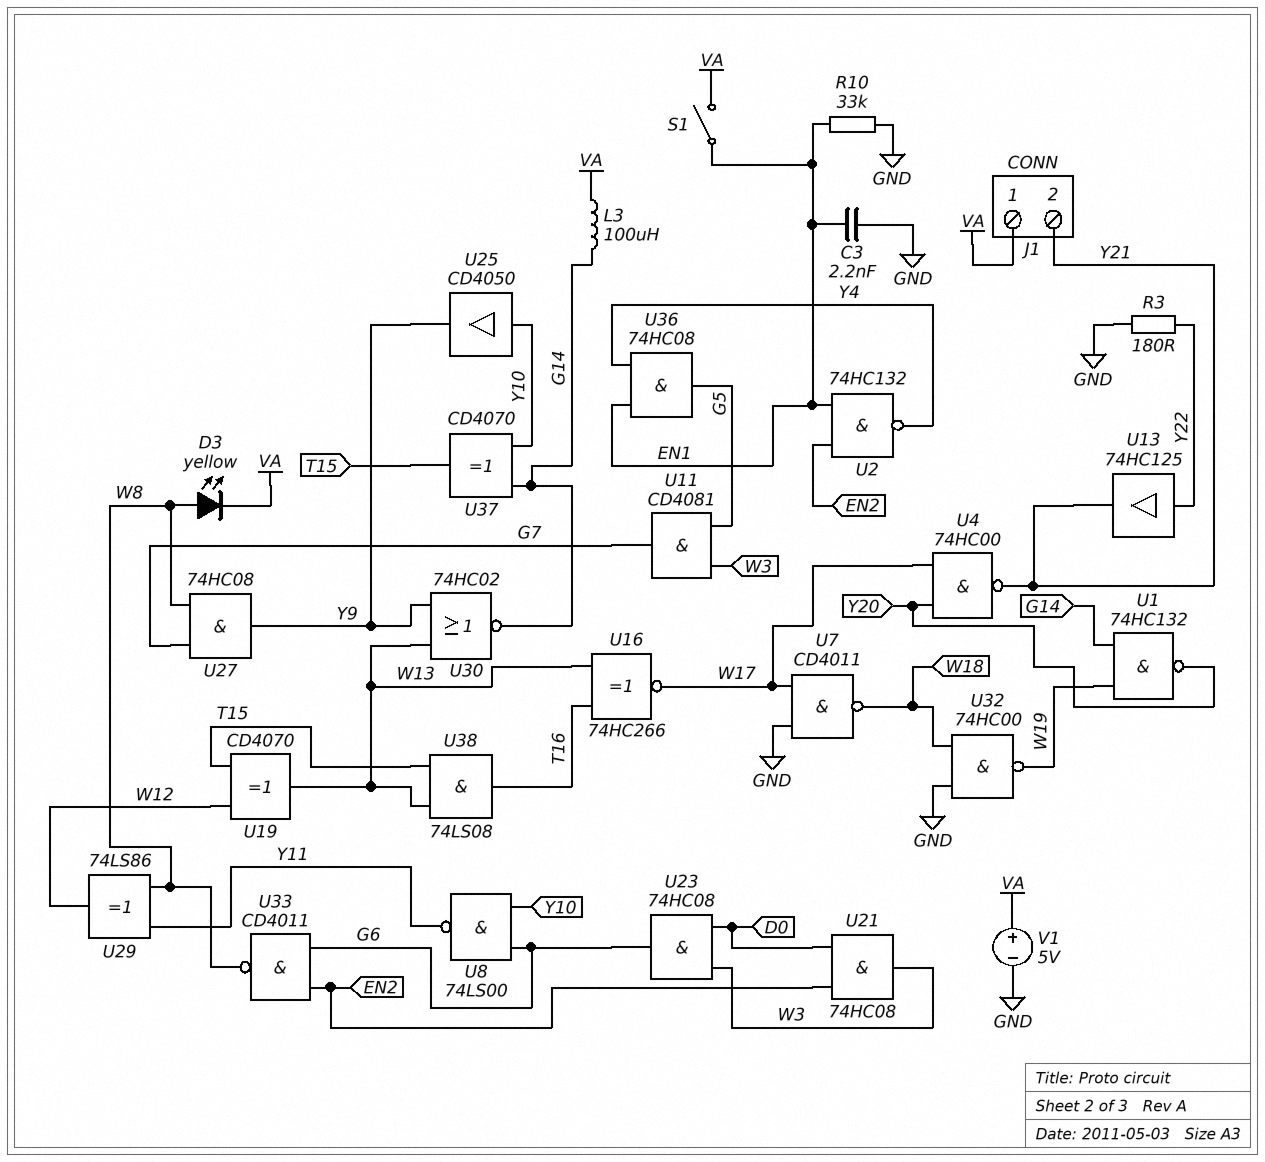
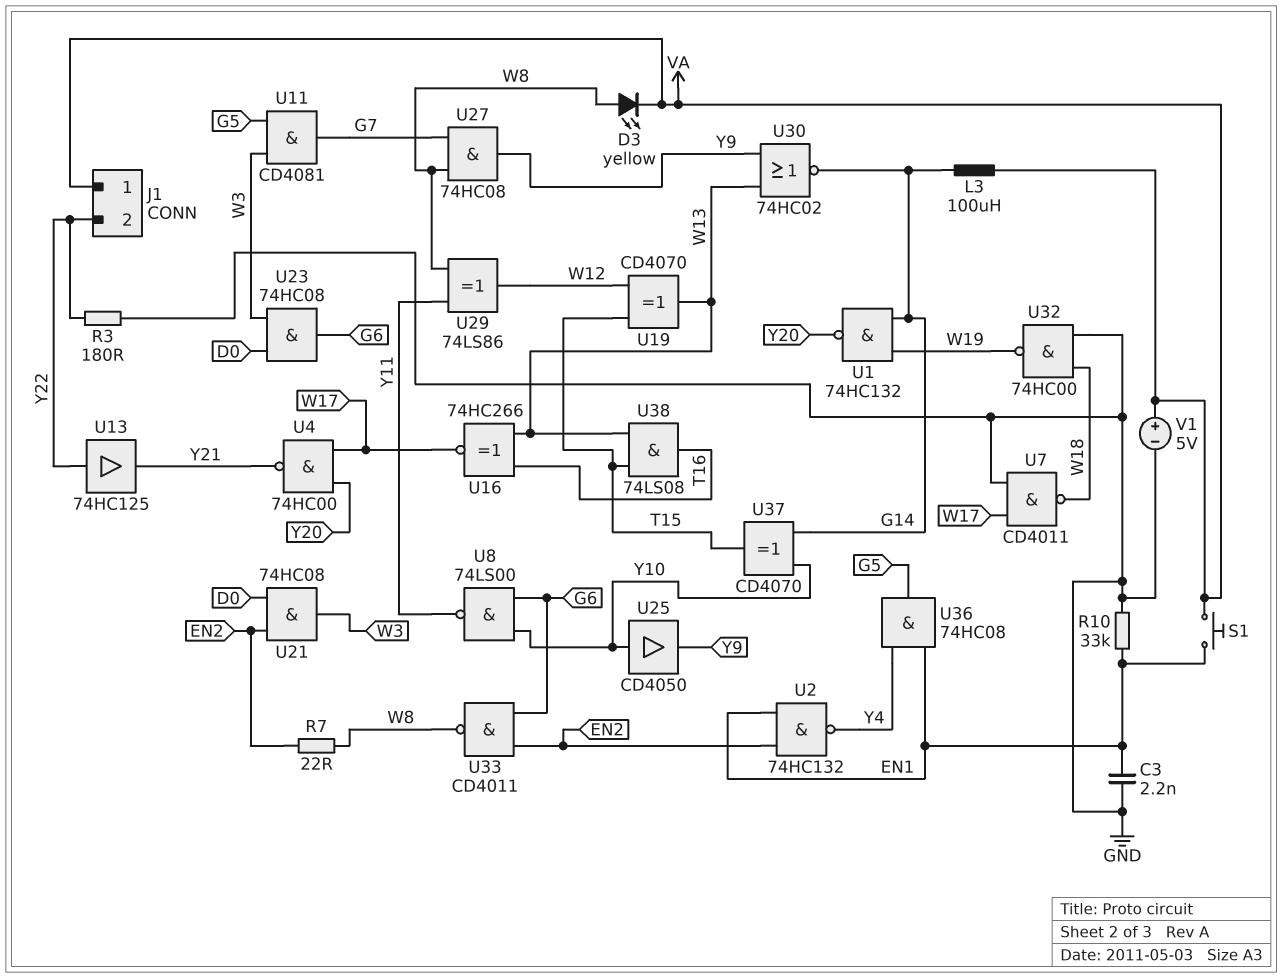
J1 pin 2: Y21 -> Y22
R7: none -> 22 (EN2, W8)
S1: switch (EN1, VA) -> button (EN1, VA)

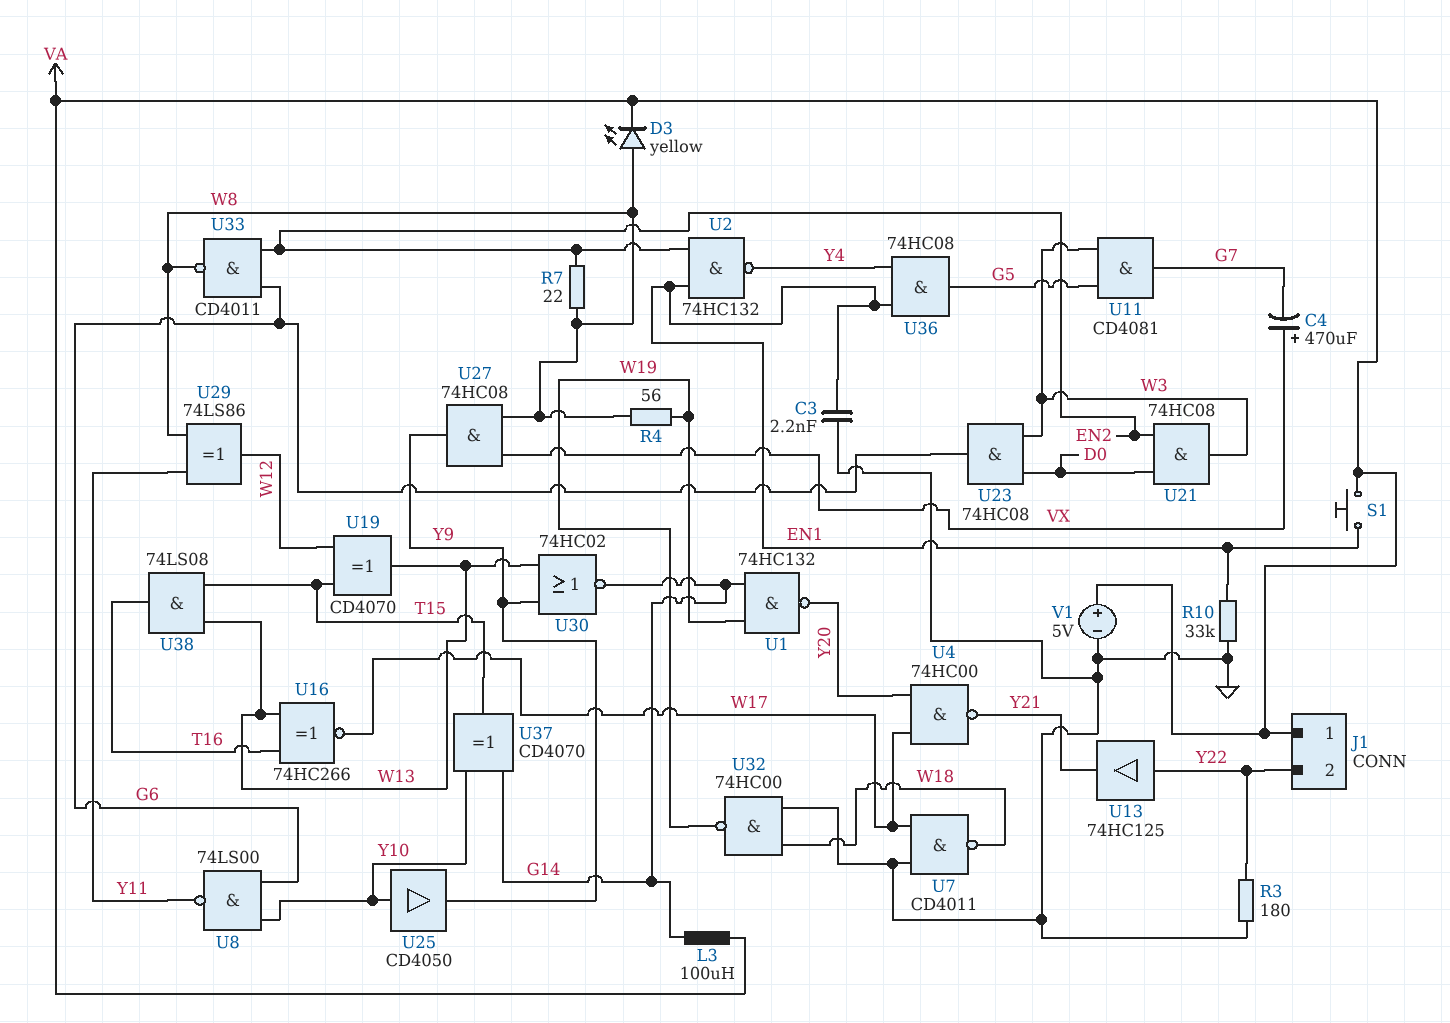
C4: none -> 470uF (plus VX, minus G7)
R4: none -> 56 (W8, W19)
U27: AND 74HC08 (in G7, in W8, out Y9) -> AND 74HC08 (in VX, in W8, out Y9)

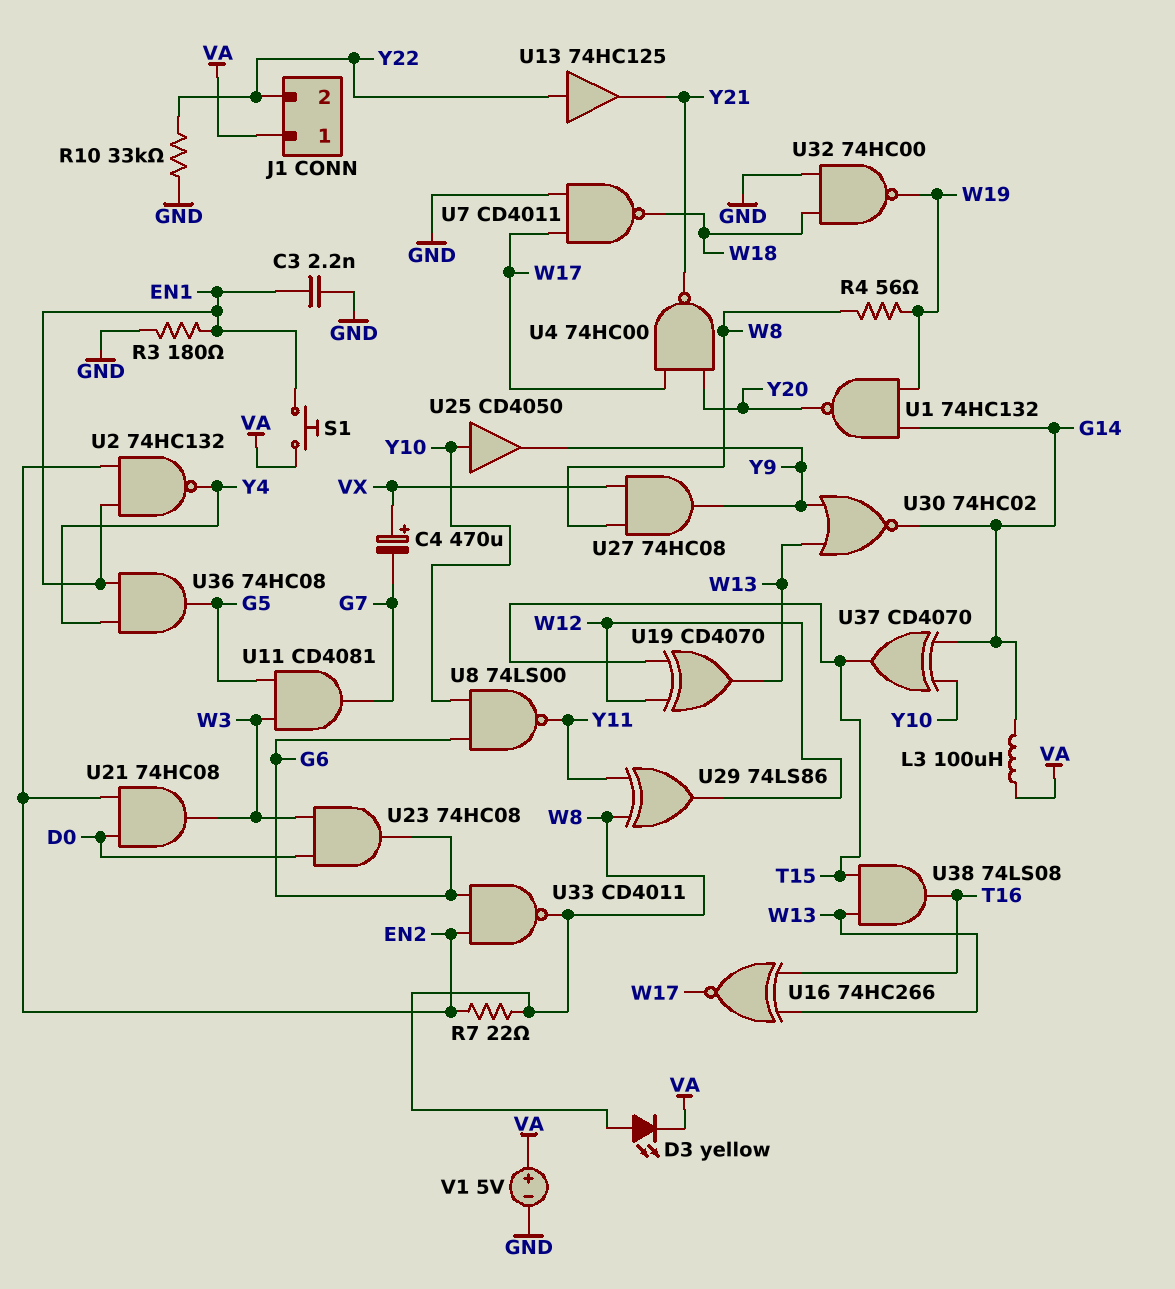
R3: 180 (GND, Y22) -> 180 (EN1, GND)
R10: 33k (EN1, GND) -> 33k (GND, Y22)

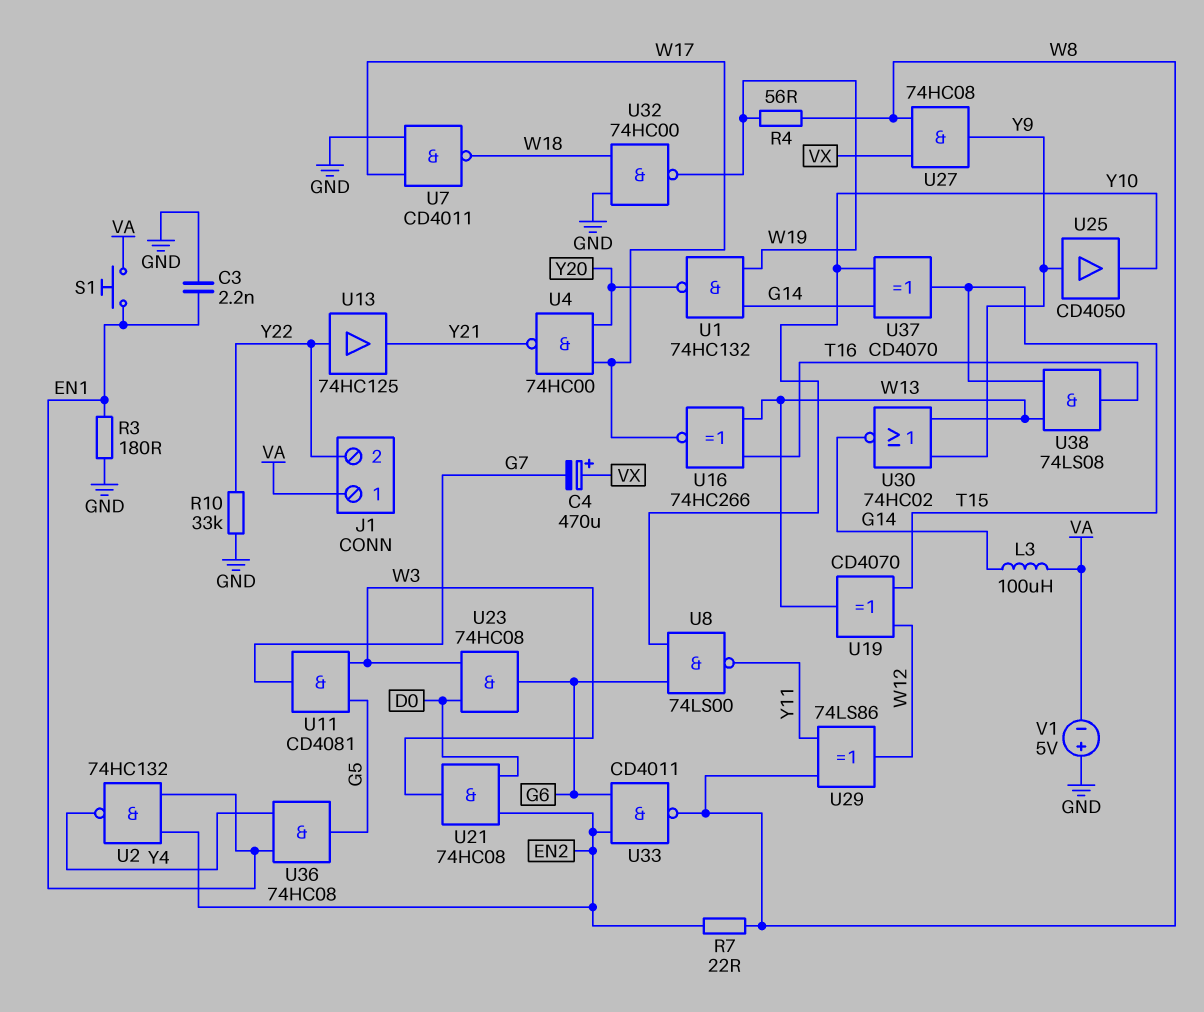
D3: LED yellow (A W8, K VA) -> none
U25: buffer CD4050 (in Y10, out Y9) -> buffer CD4050 (in Y9, out Y10)
V1: 5V (plus VA, minus GND) -> 5V (plus GND, minus VA)

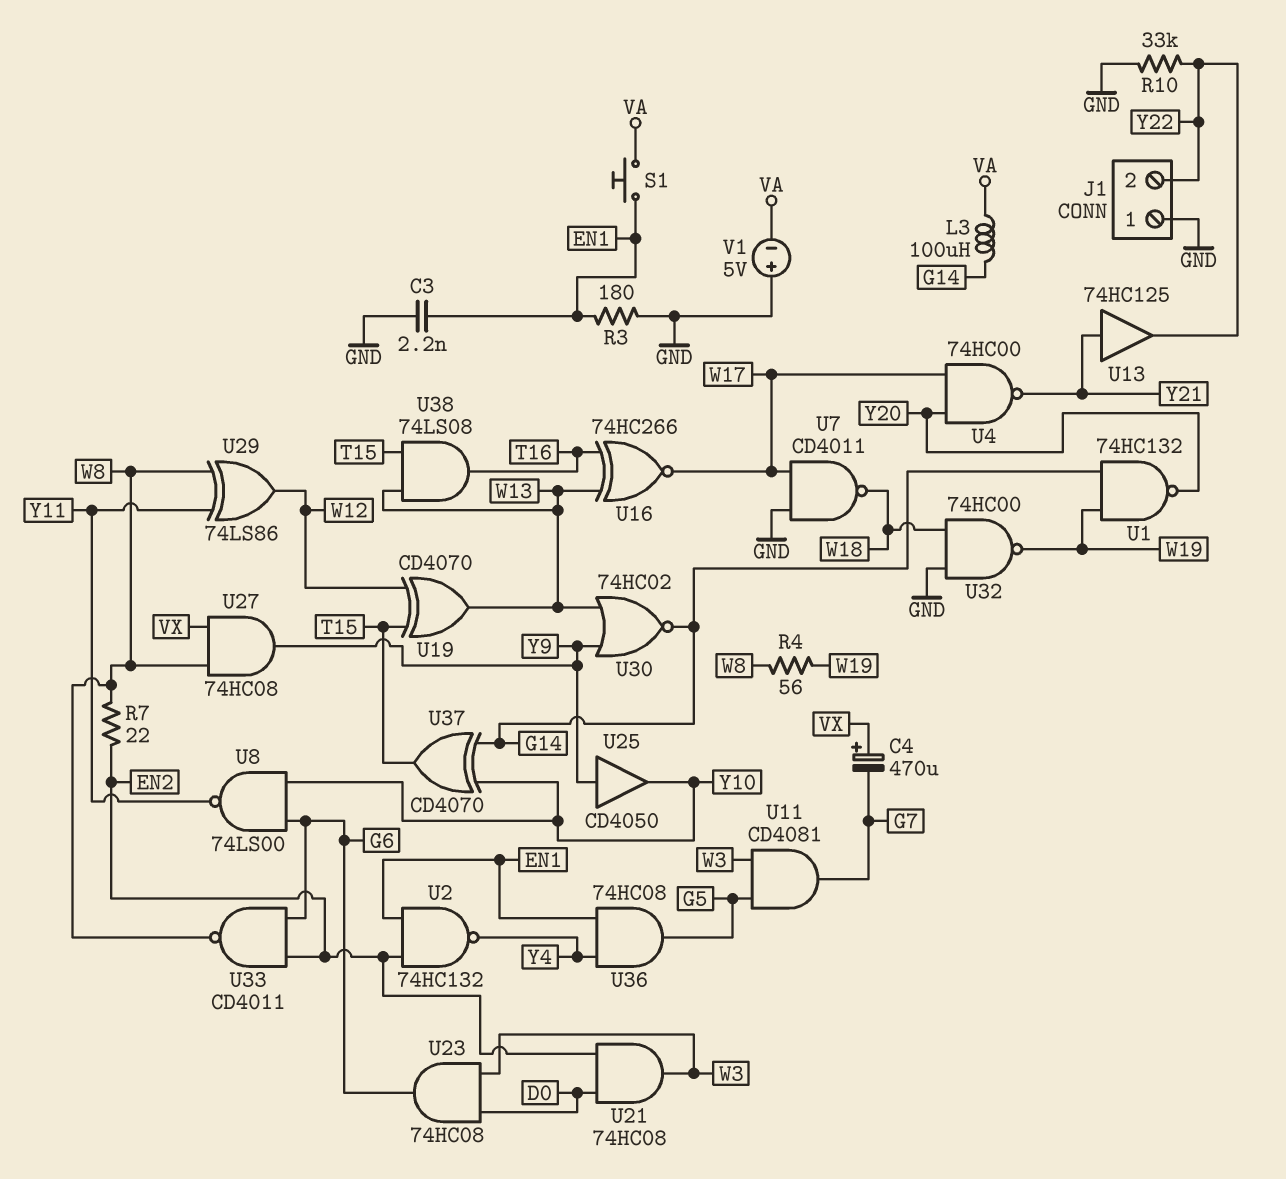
J1 pin 1: VA -> GND
U13: buffer 74HC125 (in Y22, out Y21) -> buffer 74HC125 (in Y21, out Y22)

